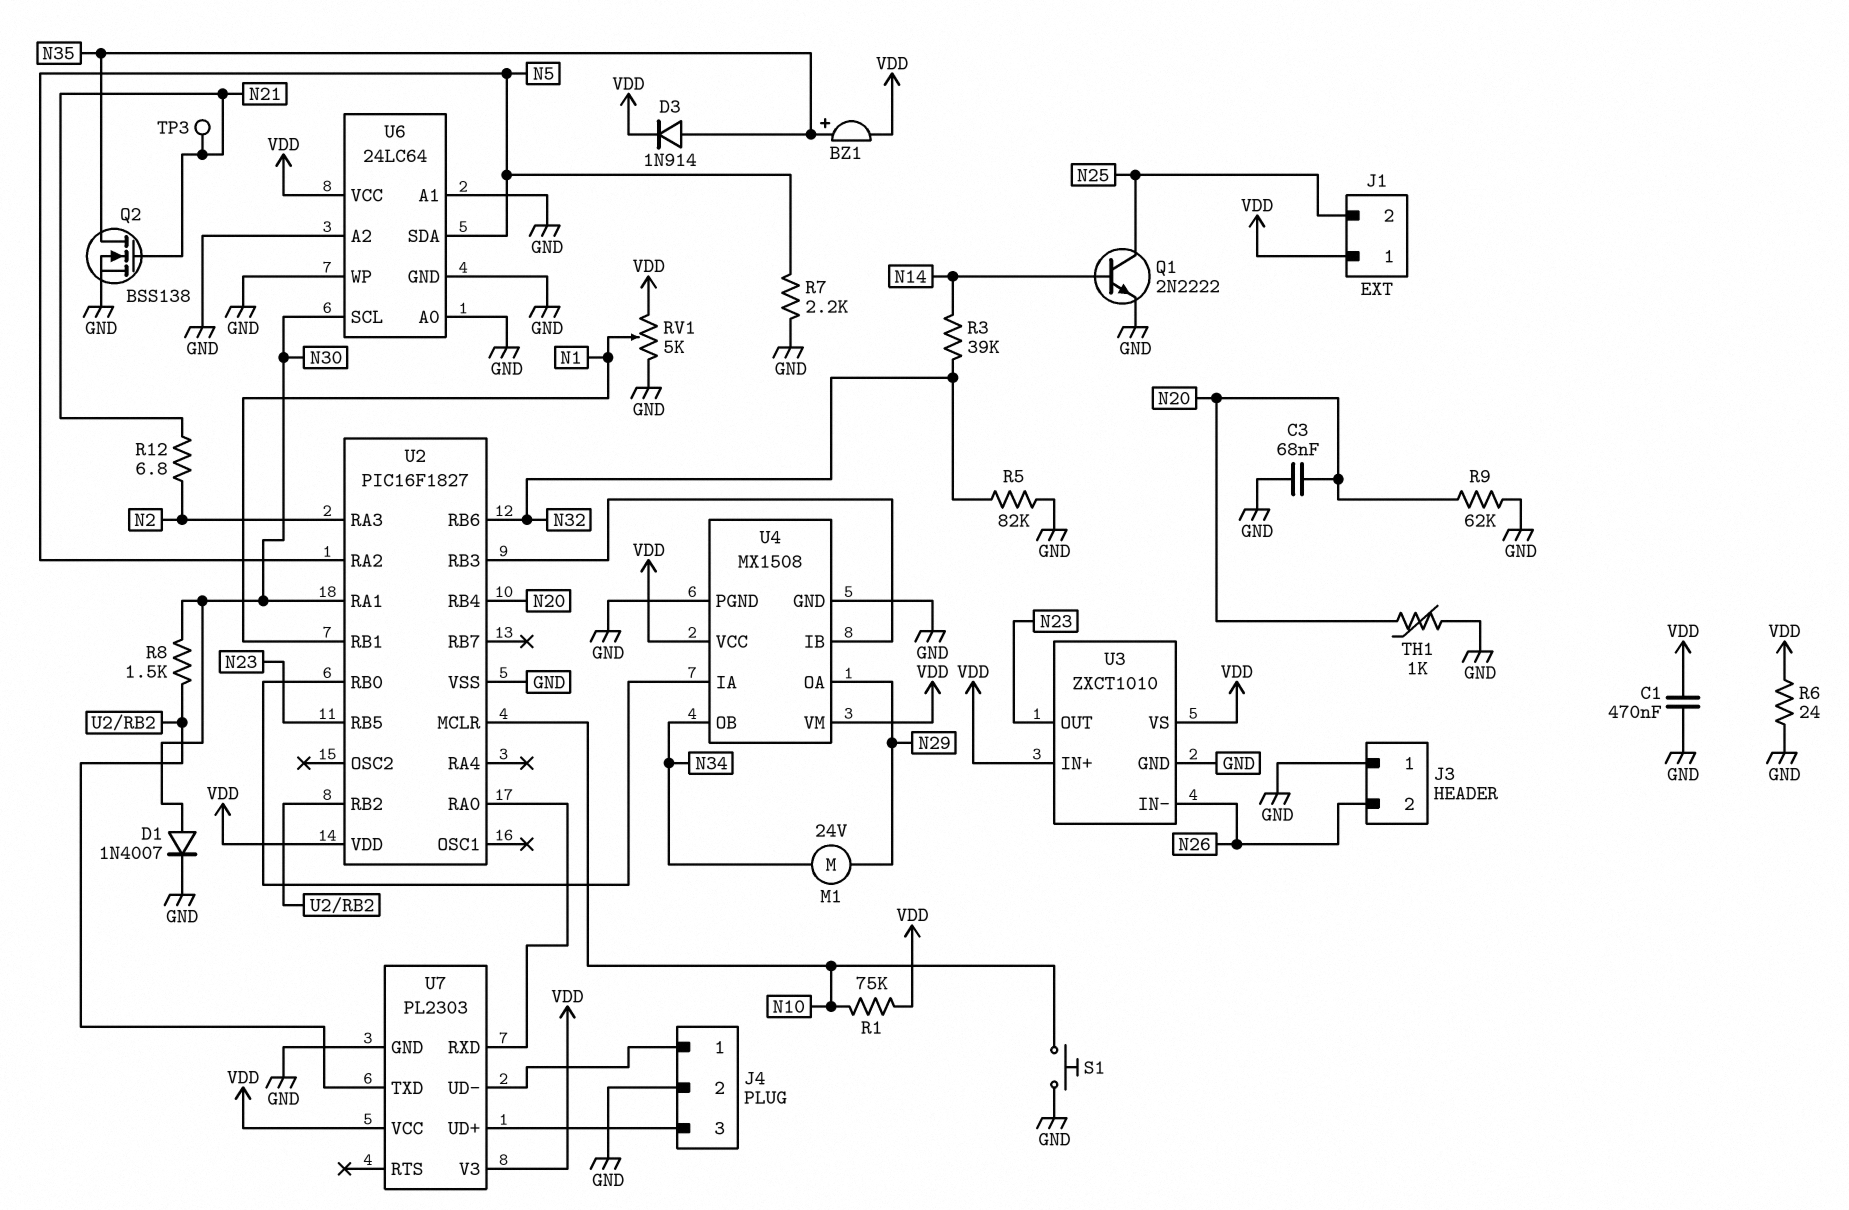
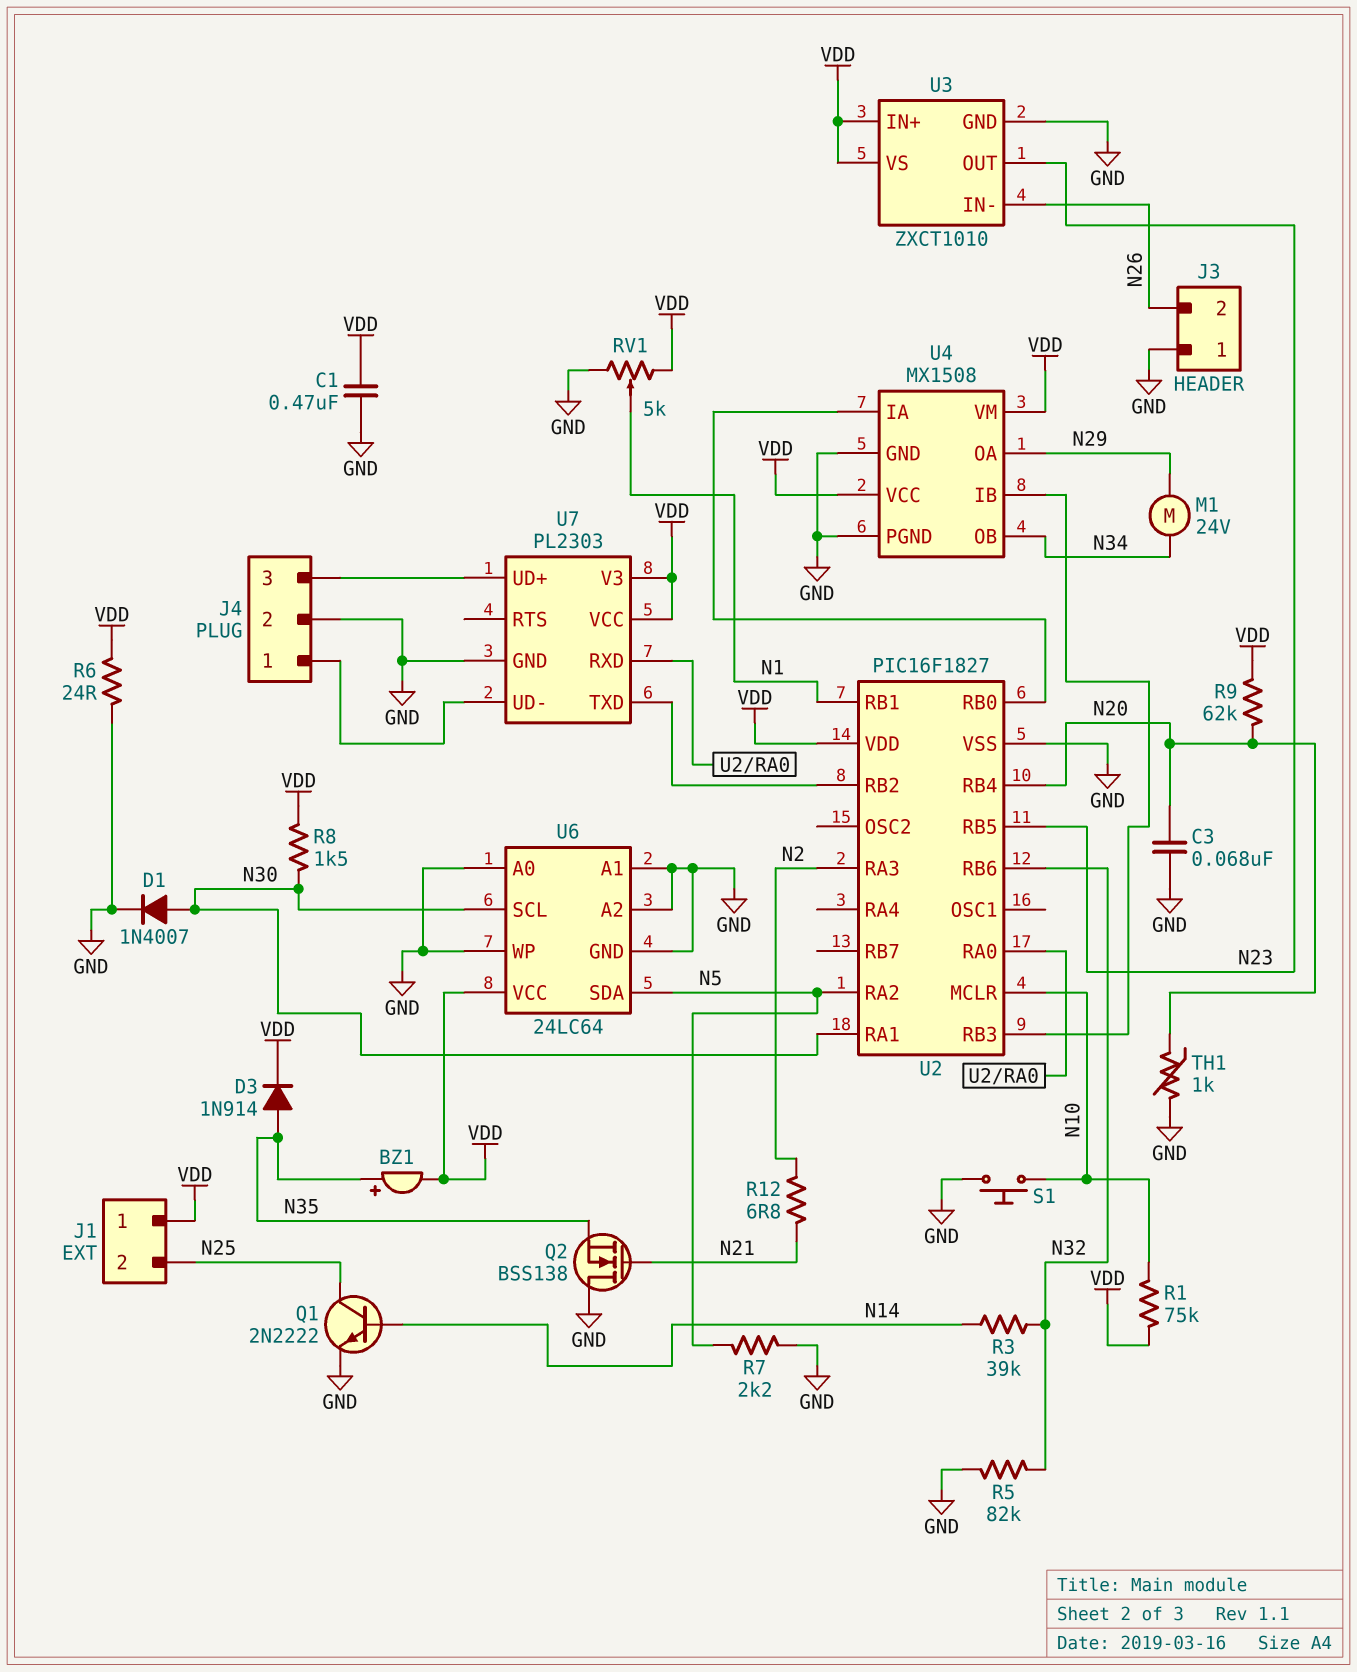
Q2: NMOS BSS138 (G N21, D N35, S GND) -> NMOS BSS138 (G N21, D GND, S N35)
R8: 1.5k (N30, U2/RB2) -> 1.5k (N30, VDD)
R9: 62k (GND, N20) -> 62k (N20, VDD)
TP3: test point (N21) -> none

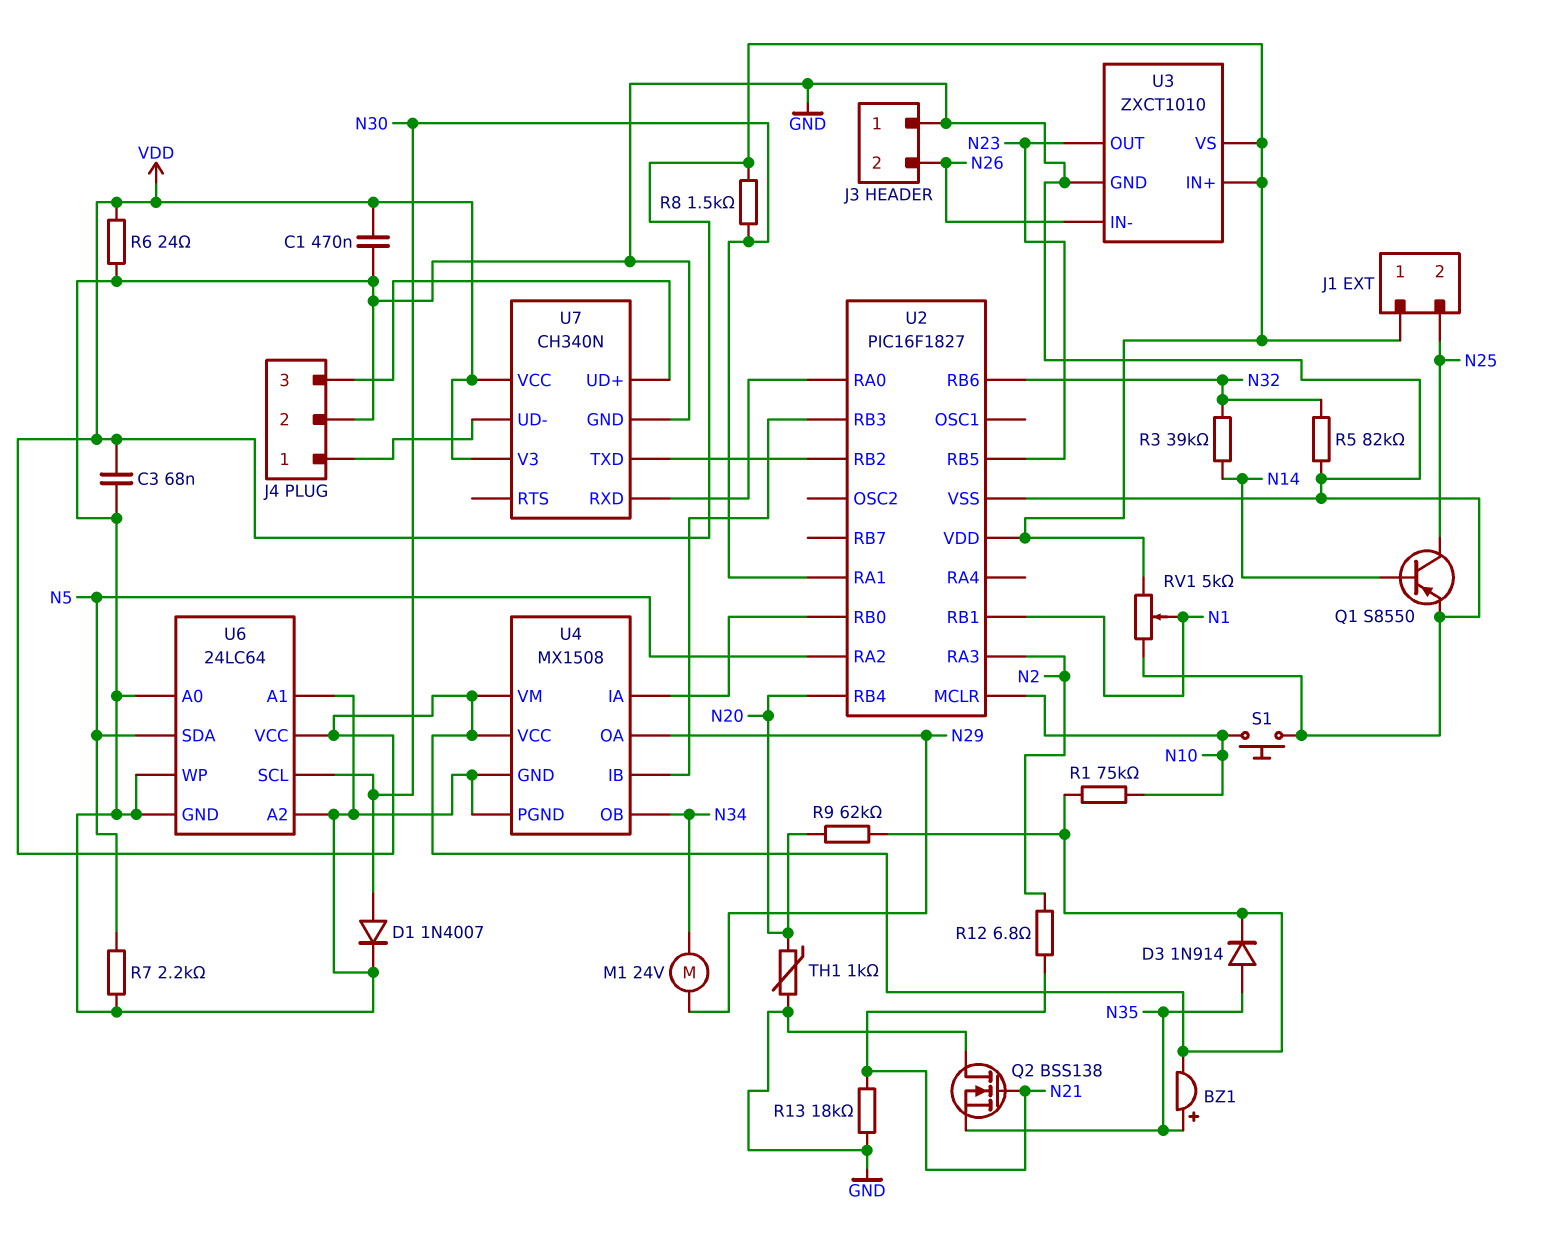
C3: 68nF (GND, N20) -> 68nF (GND, VDD)
Q1: NPN 2N2222 (B N14, C N25, E GND) -> PNP S8550 (B N14, C N25, E GND)
R13: none -> 18k (GND, N21)
U7: PL2303 -> CH340N

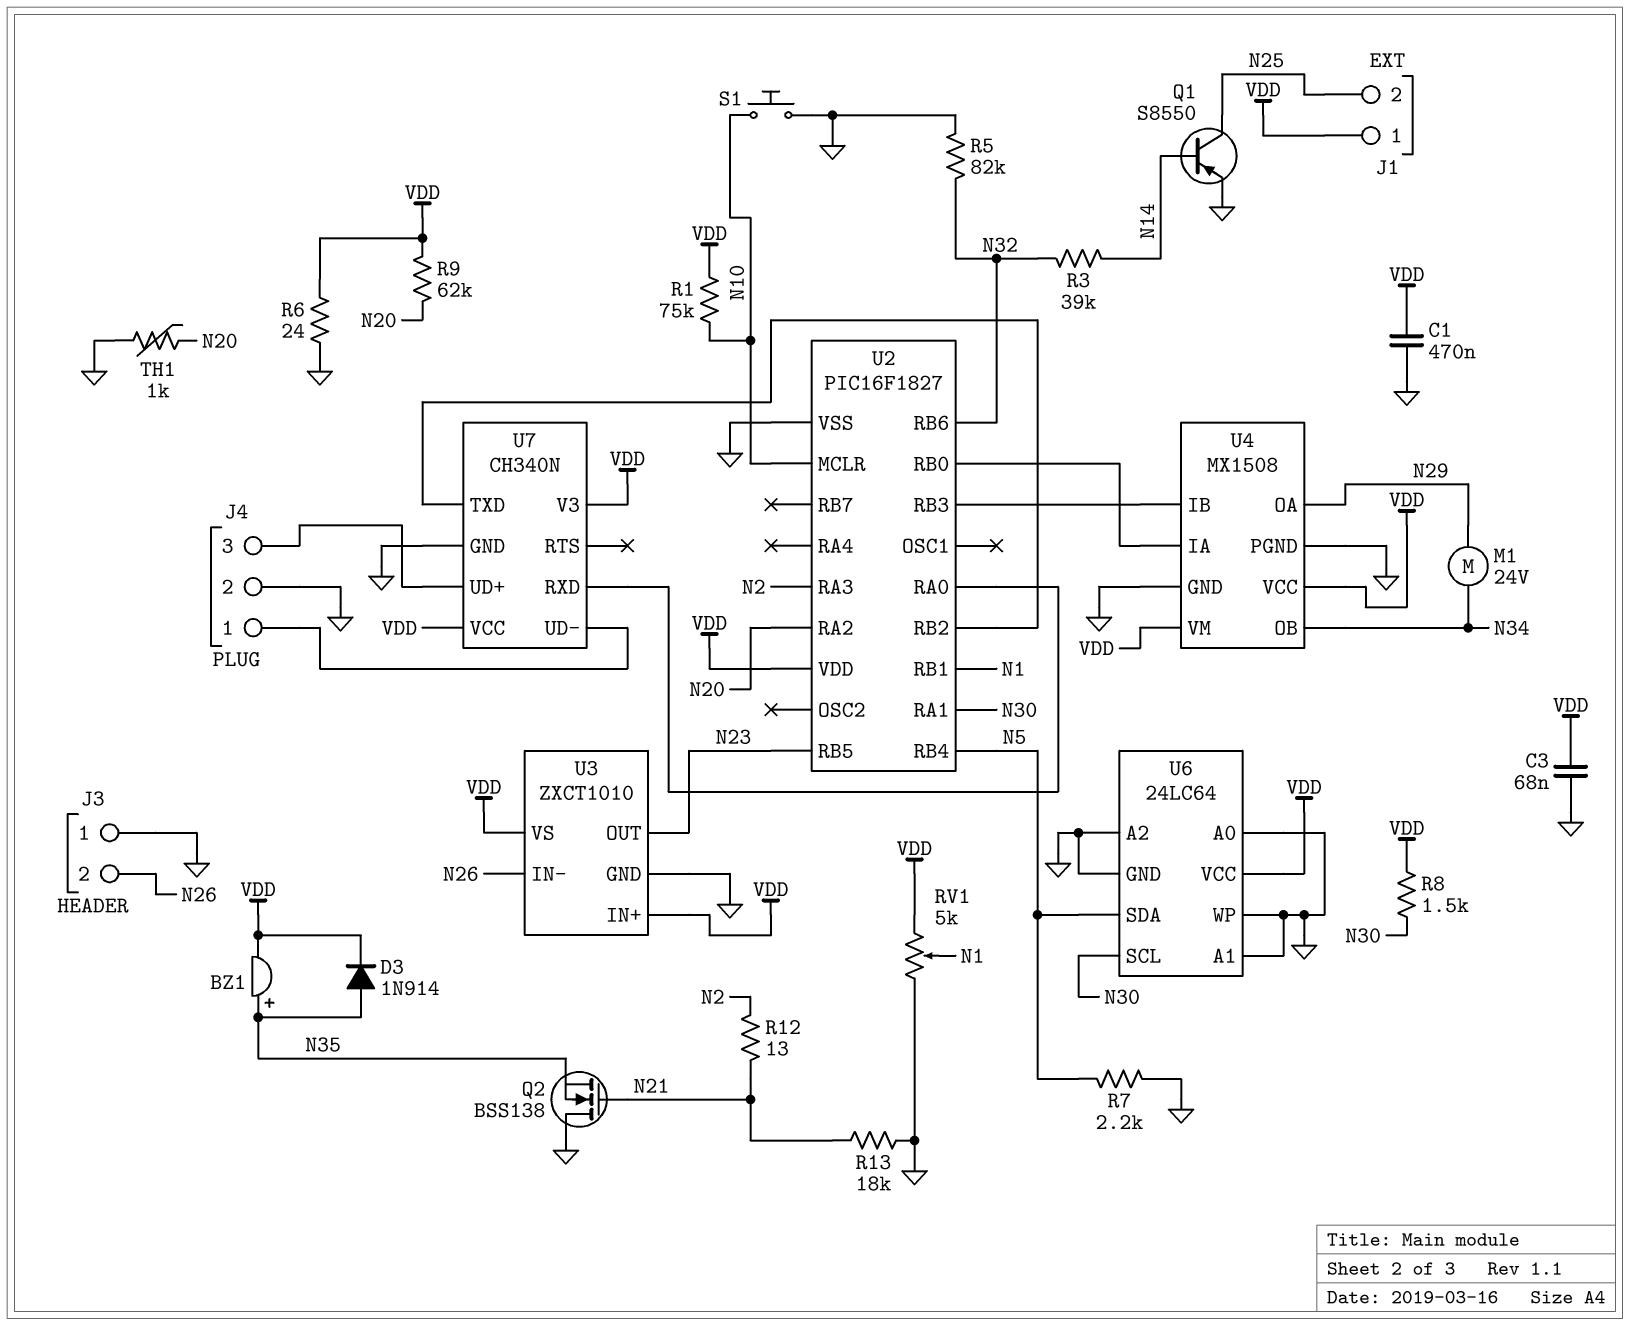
D1: diode 1N4007 (A N30, K GND) -> none
R12: 6.8 (N2, N21) -> 13 (N2, N21)
U2 pin RA2: N5 -> N20
U2 pin RB4: N20 -> N5

